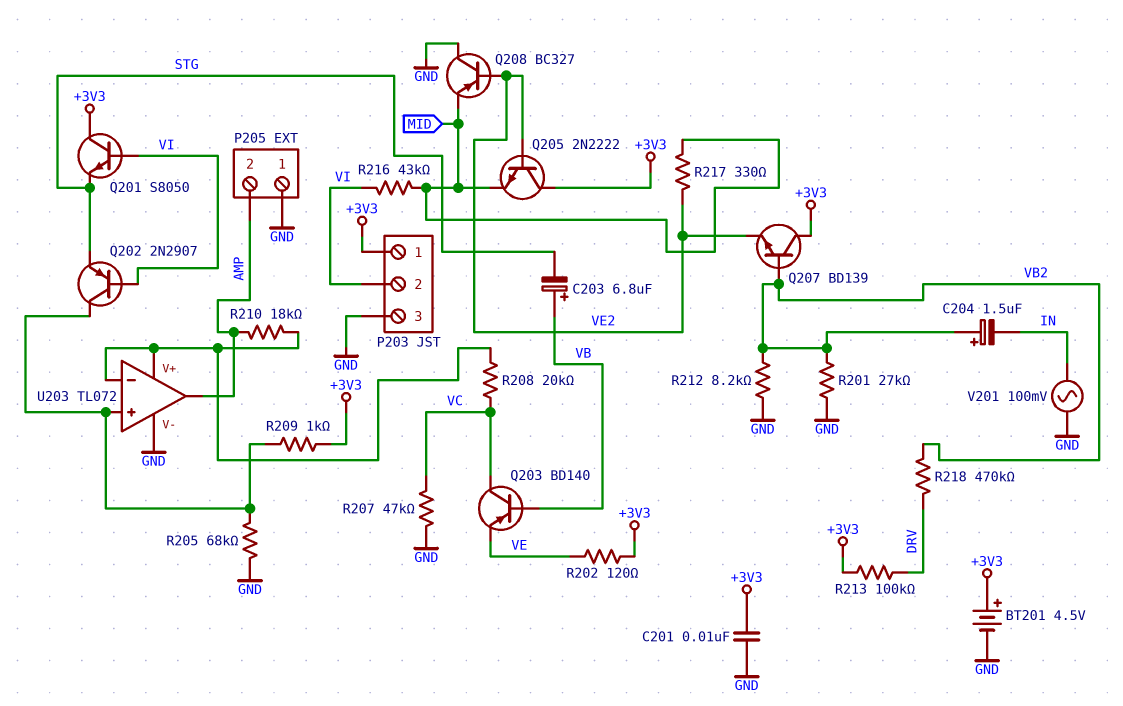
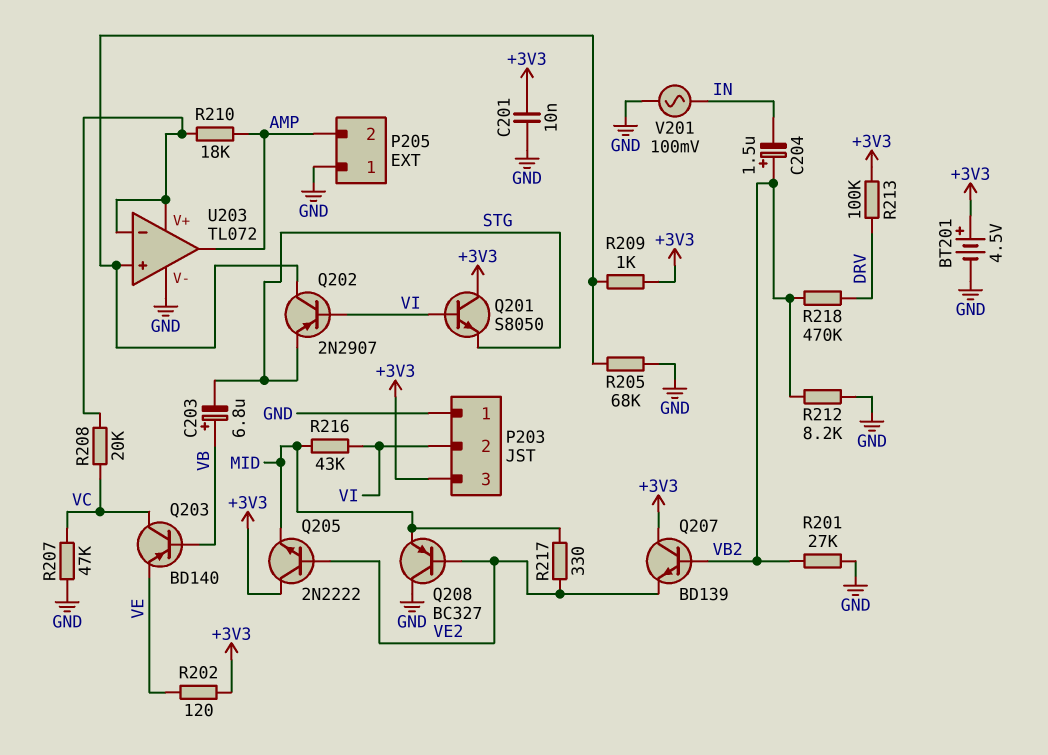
P203 pin 1: +3V3 -> GND
P203 pin 3: GND -> +3V3

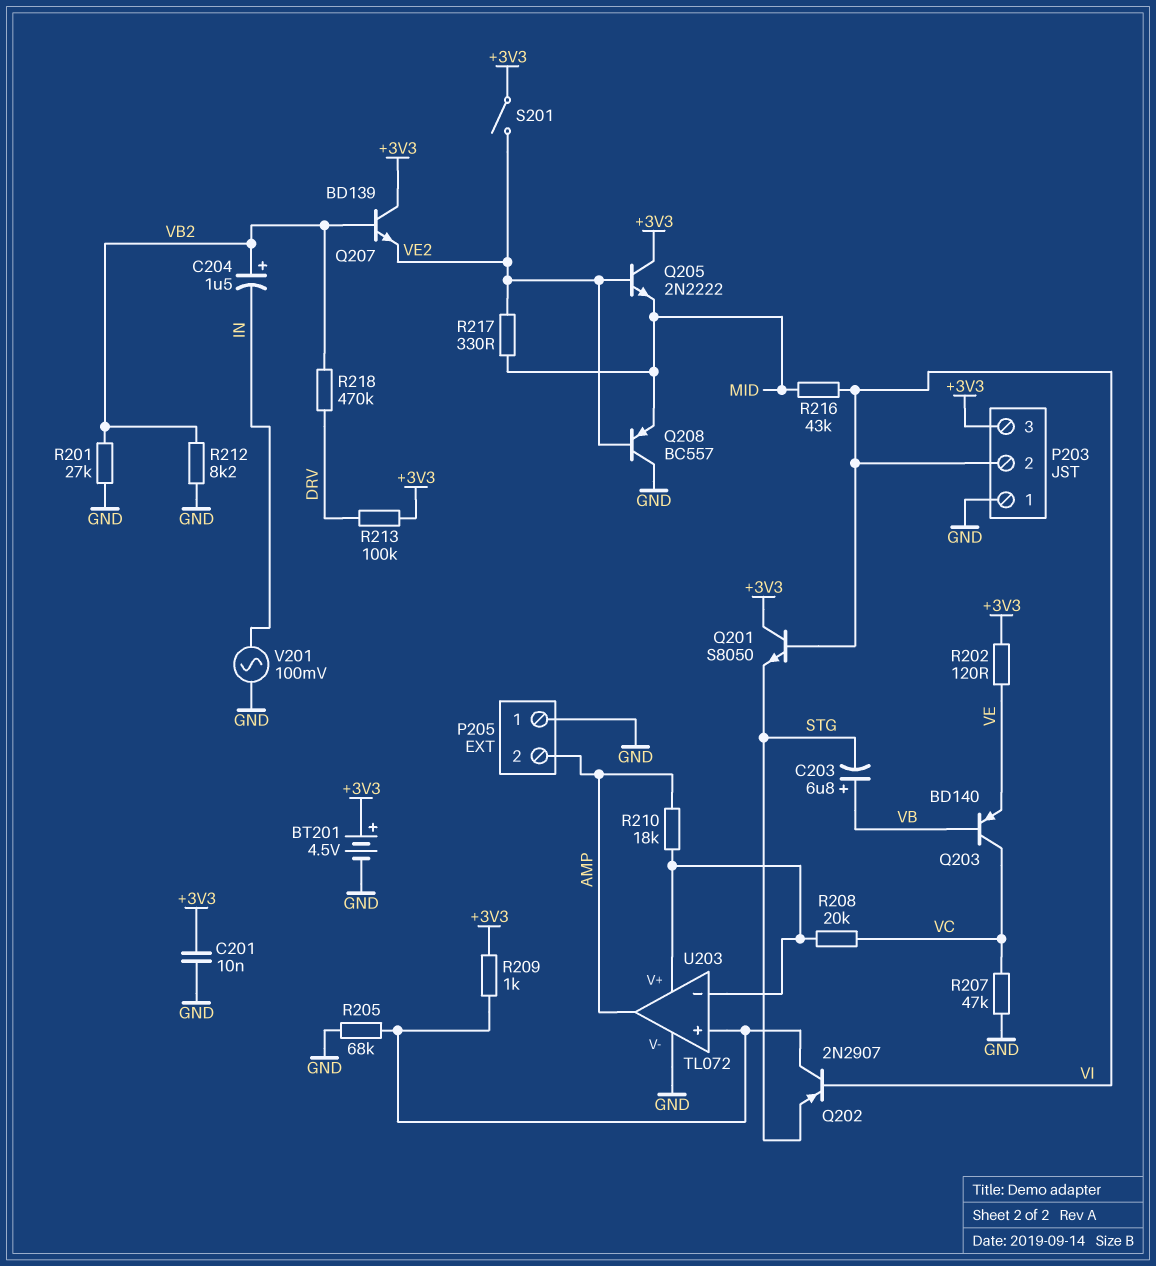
Q208: PNP BC327 (B VE2, C GND, E MID) -> PNP BC557 (B VE2, C GND, E MID)
S201: none -> switch (+3V3, VE2)

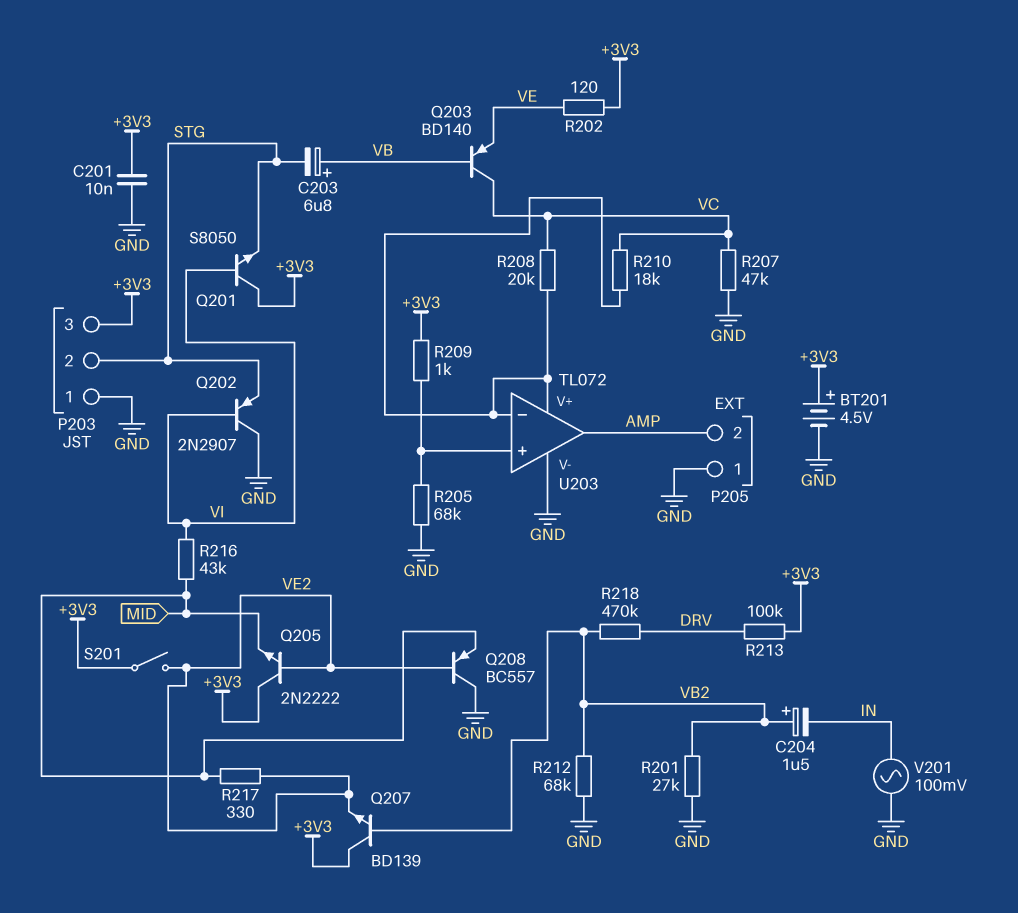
P203 pin 2: VI -> STG
Q202: PNP 2N2907 (B VI, C U203/in+, E STG) -> PNP 2N2907 (B VI, C GND, E STG)
R210: 18k (AMP, U203/V+) -> 18k (U203/V+, VC)
R212: 8.2k (GND, VB2) -> 68k (GND, VB2)

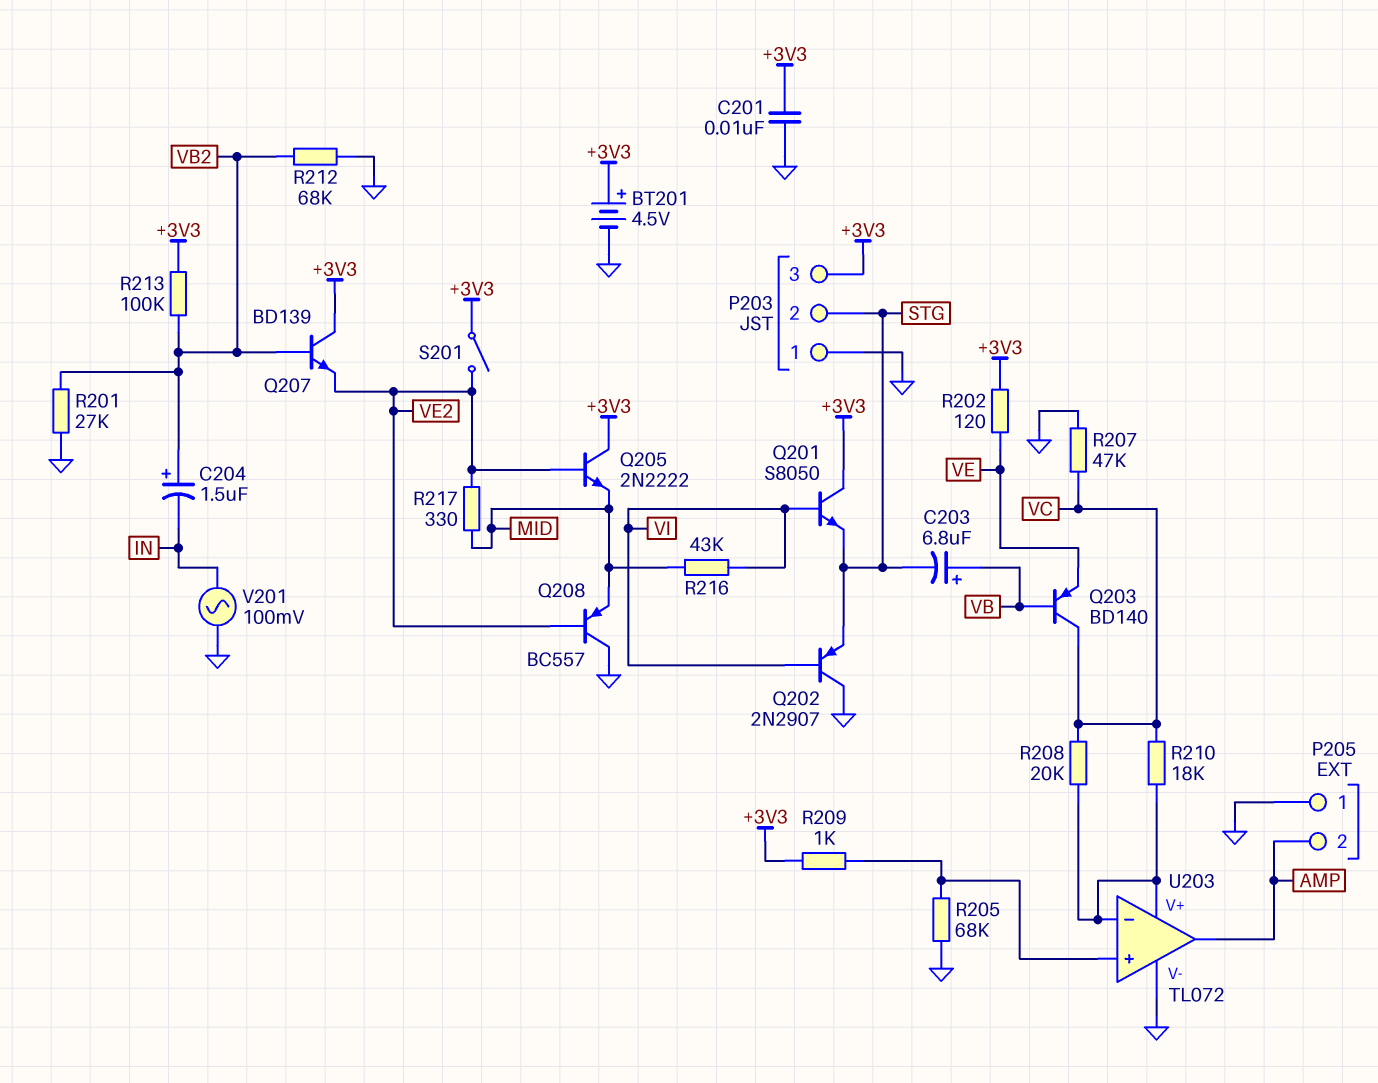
R213: 100k (+3V3, DRV) -> 100k (+3V3, VB2)
R218: 470k (DRV, VB2) -> none

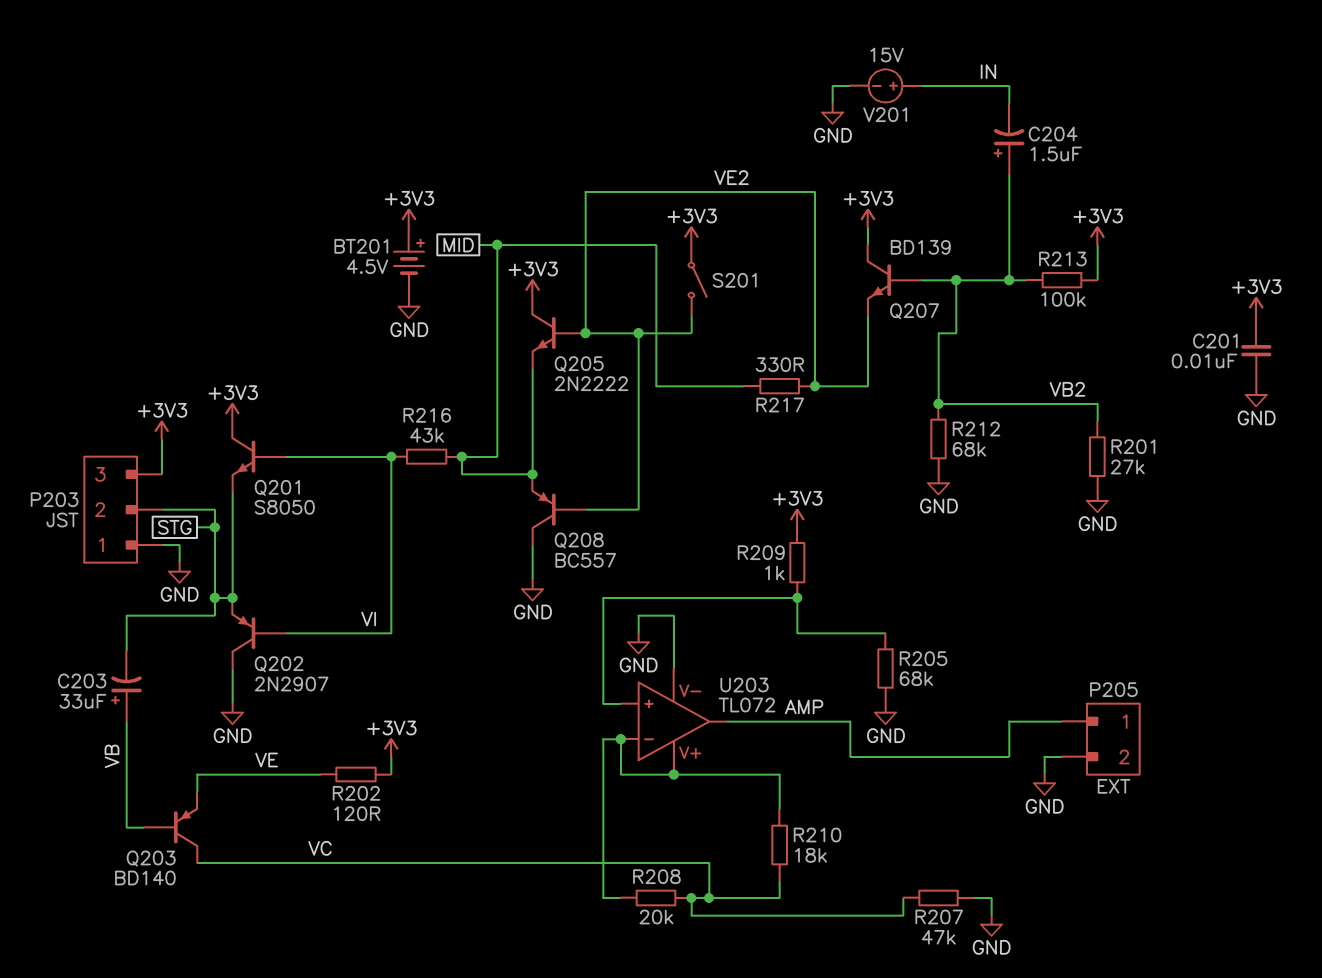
C203: 6.8uF (plus VB, minus STG) -> 33uF (plus VB, minus STG)
P205 pin 1: GND -> AMP
P205 pin 2: AMP -> GND
V201: AC 100mV (GND, IN) -> 15V (plus IN, minus GND)

